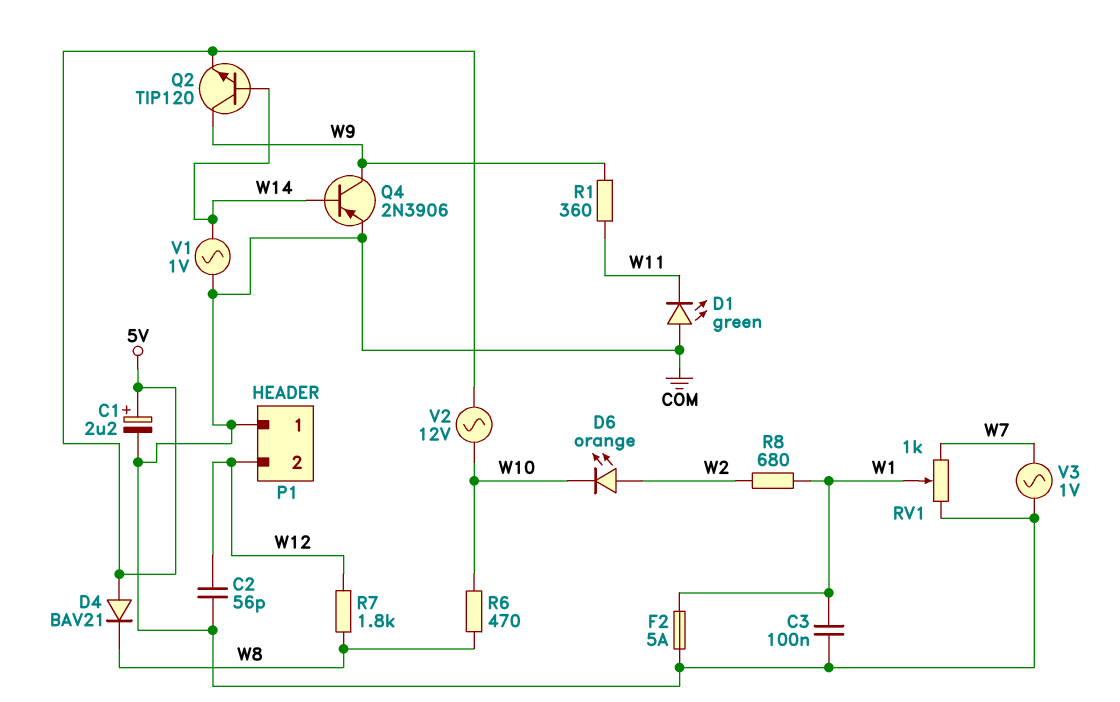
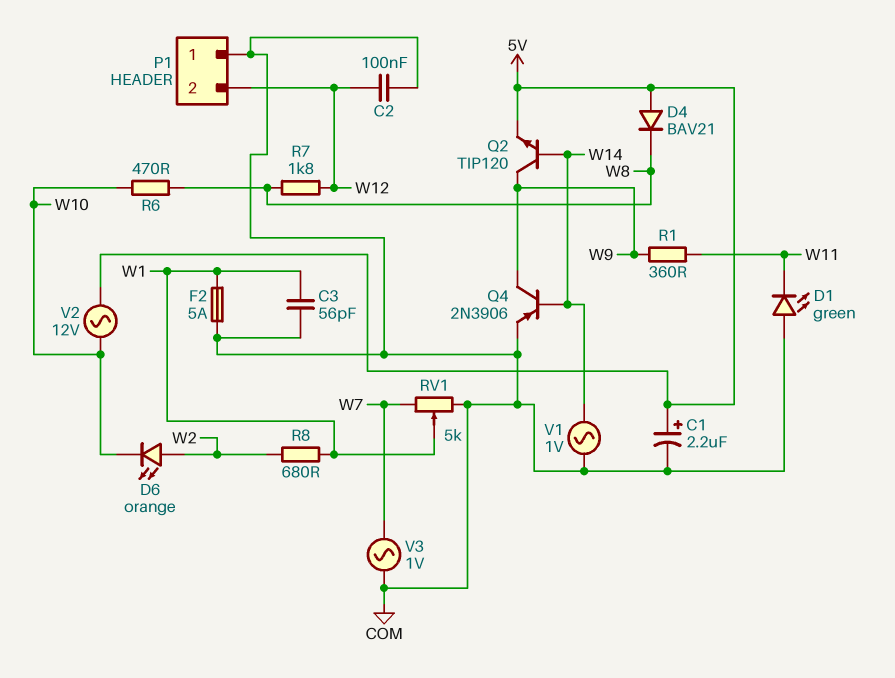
C2: 56pF (COM, W12) -> 100nF (COM, W12)
C3: 100nF (COM, W1) -> 56pF (COM, W1)
RV1: 1k (COM, W7, wiper W1) -> 5k (COM, W7, wiper W1)

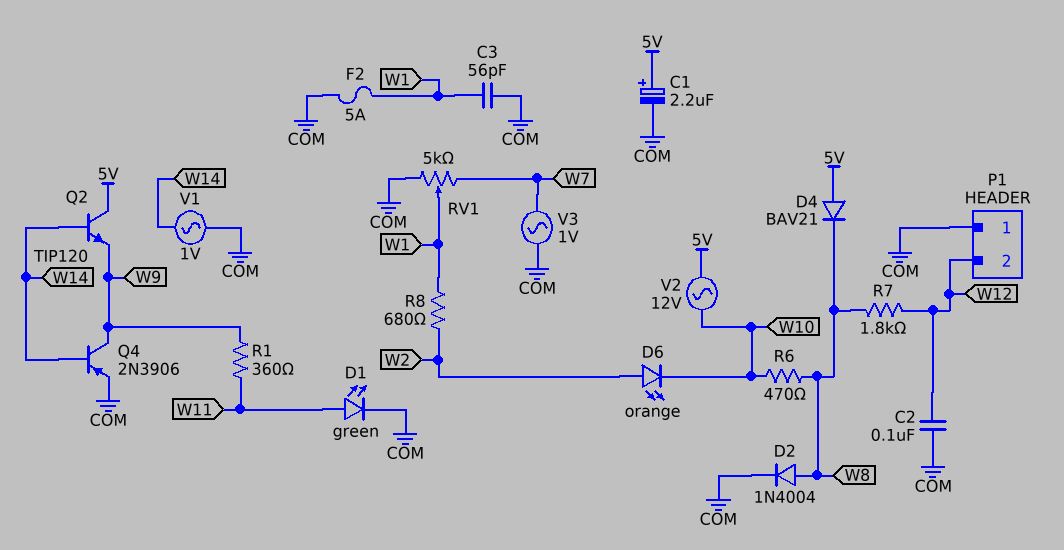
D1: LED green (A COM, K W11) -> LED green (A W11, K COM)
D2: none -> diode 1N4004 (A W8, K COM)
Q2: NPN TIP120 (B W14, C W9, E 5V) -> NPN TIP120 (B W14, C 5V, E W9)

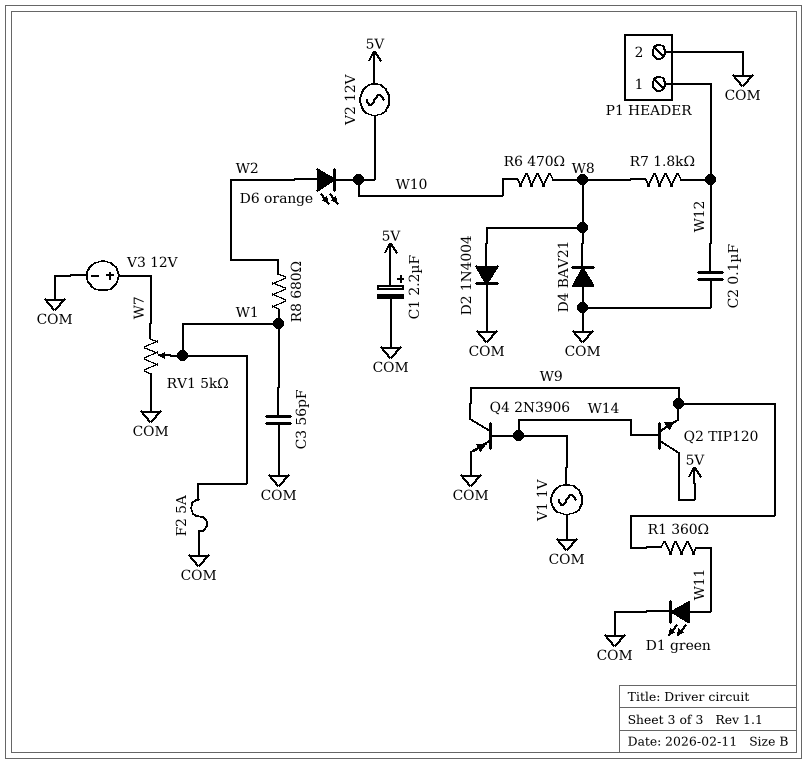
D4: diode BAV21 (A 5V, K W8) -> diode BAV21 (A COM, K W8)
P1 pin 1: COM -> W12
P1 pin 2: W12 -> COM
V3: AC 1V (COM, W7) -> 12V (plus W7, minus COM)

